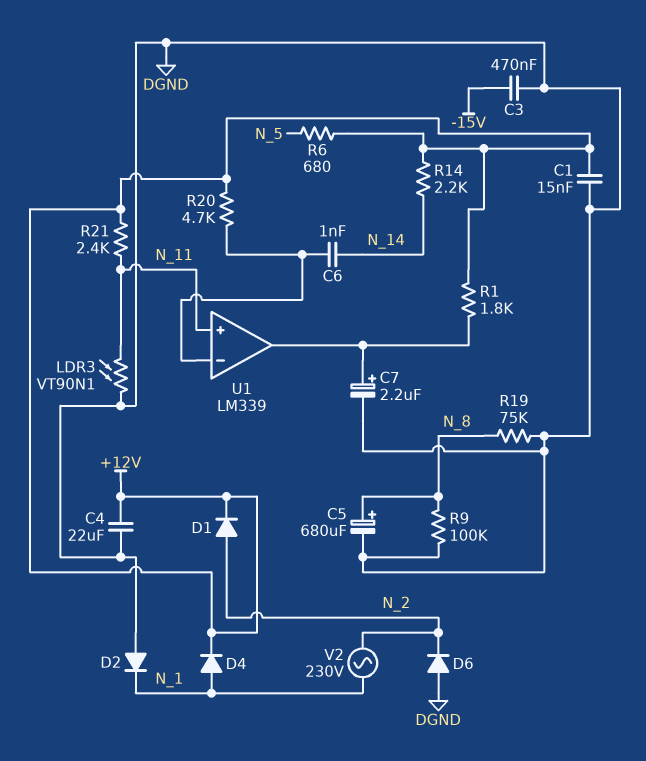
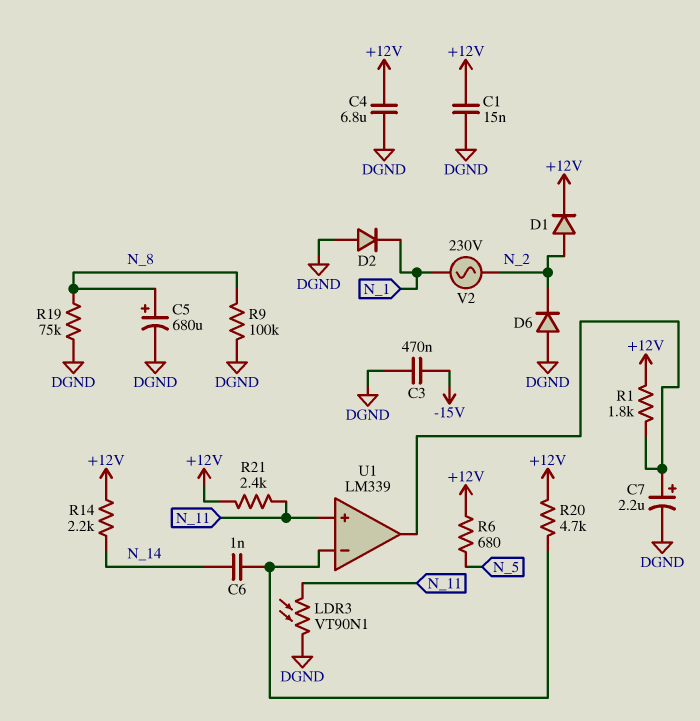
C4: 22uF (+12V, DGND) -> 6.8uF (+12V, DGND)
D4: diode (A N_1, K +12V) -> none

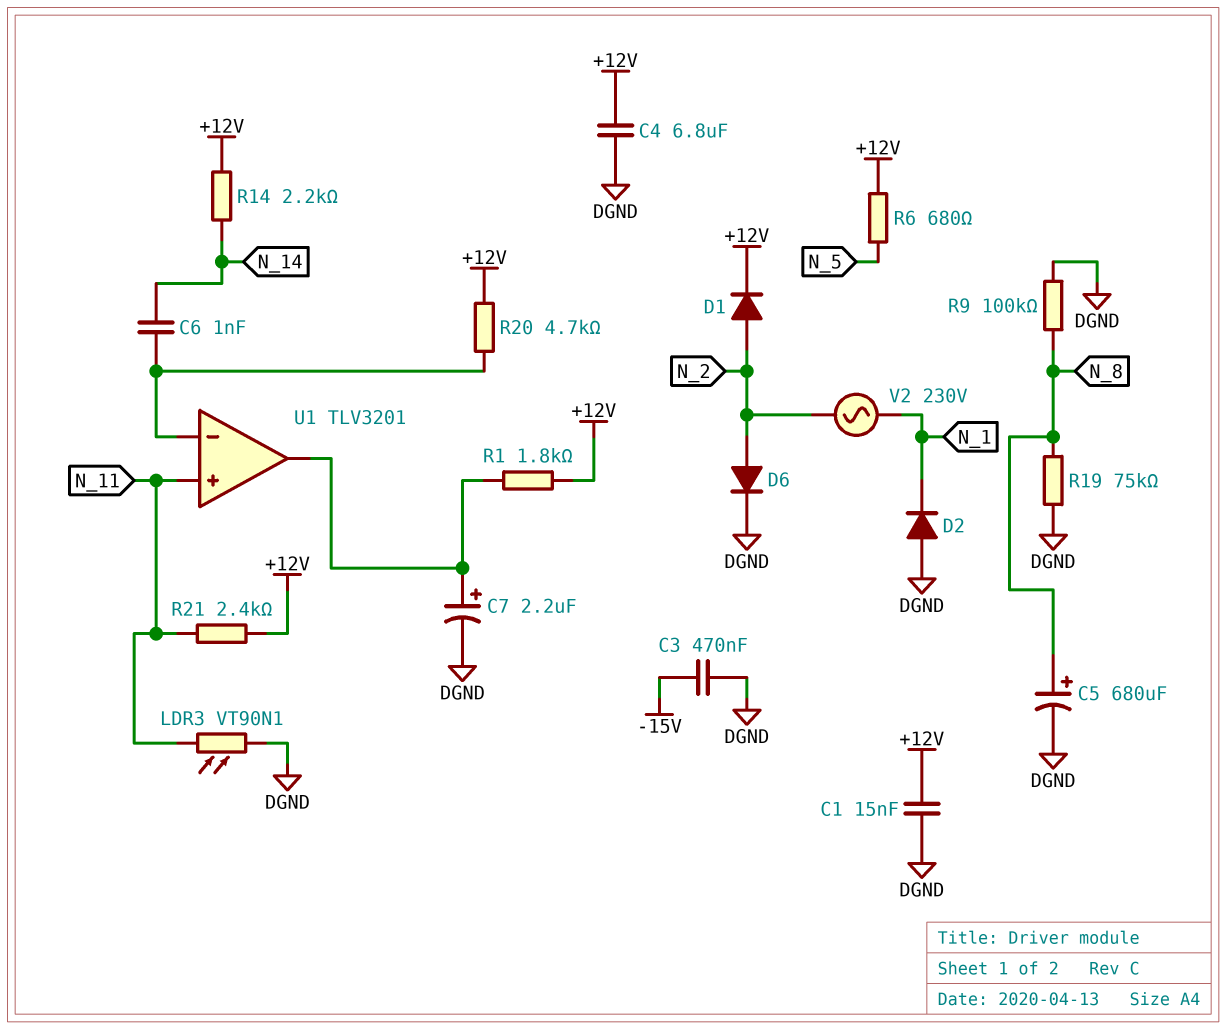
D6: diode (A DGND, K N_2) -> diode (A N_2, K DGND)
U1: LM339 -> TLV3201

